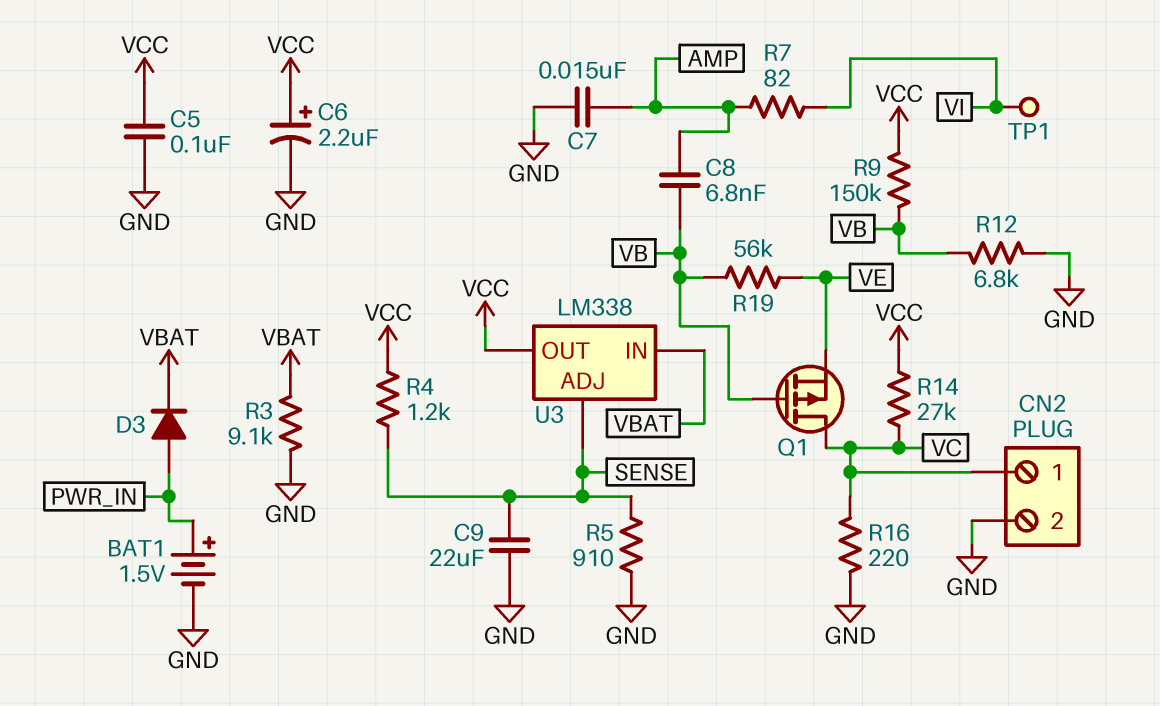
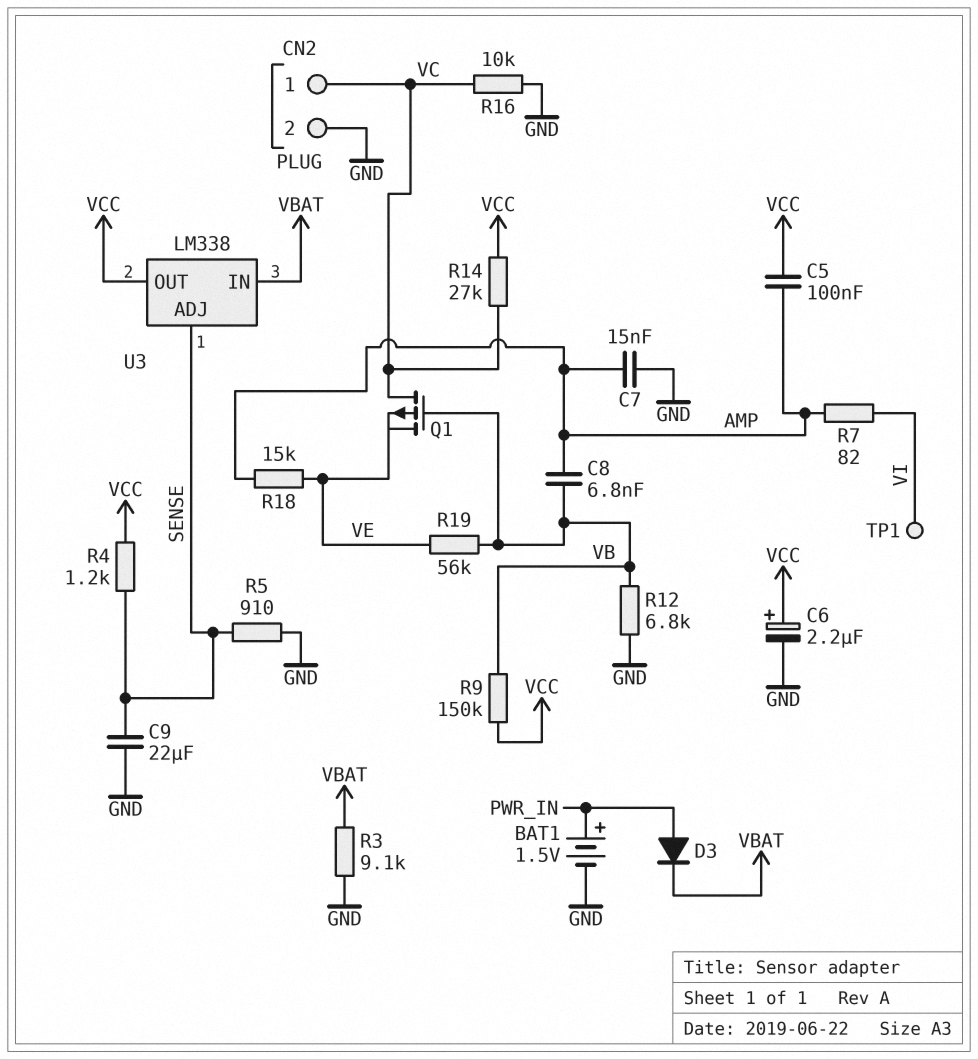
C5: 100nF (GND, VCC) -> 100nF (AMP, VCC)
R16: 220 (GND, VC) -> 10k (GND, VC)
R18: none -> 15k (AMP, VE)

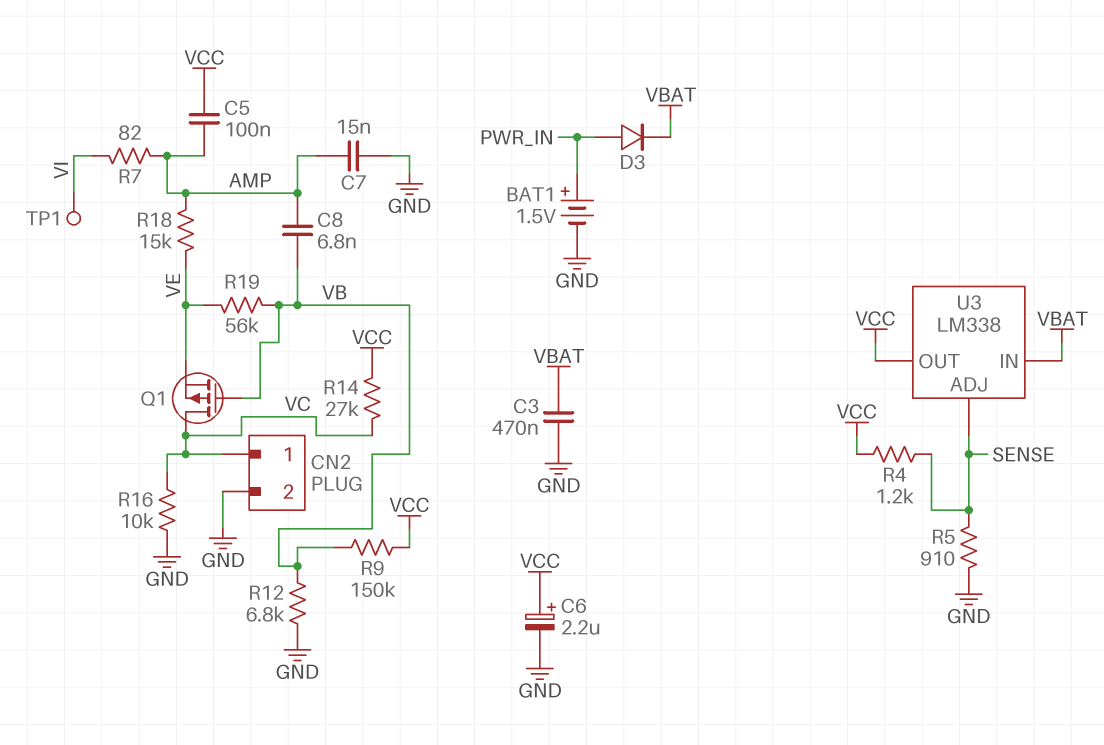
C3: none -> 470nF (GND, VBAT)
C9: 22uF (GND, SENSE) -> none
R3: 9.1k (GND, VBAT) -> none

